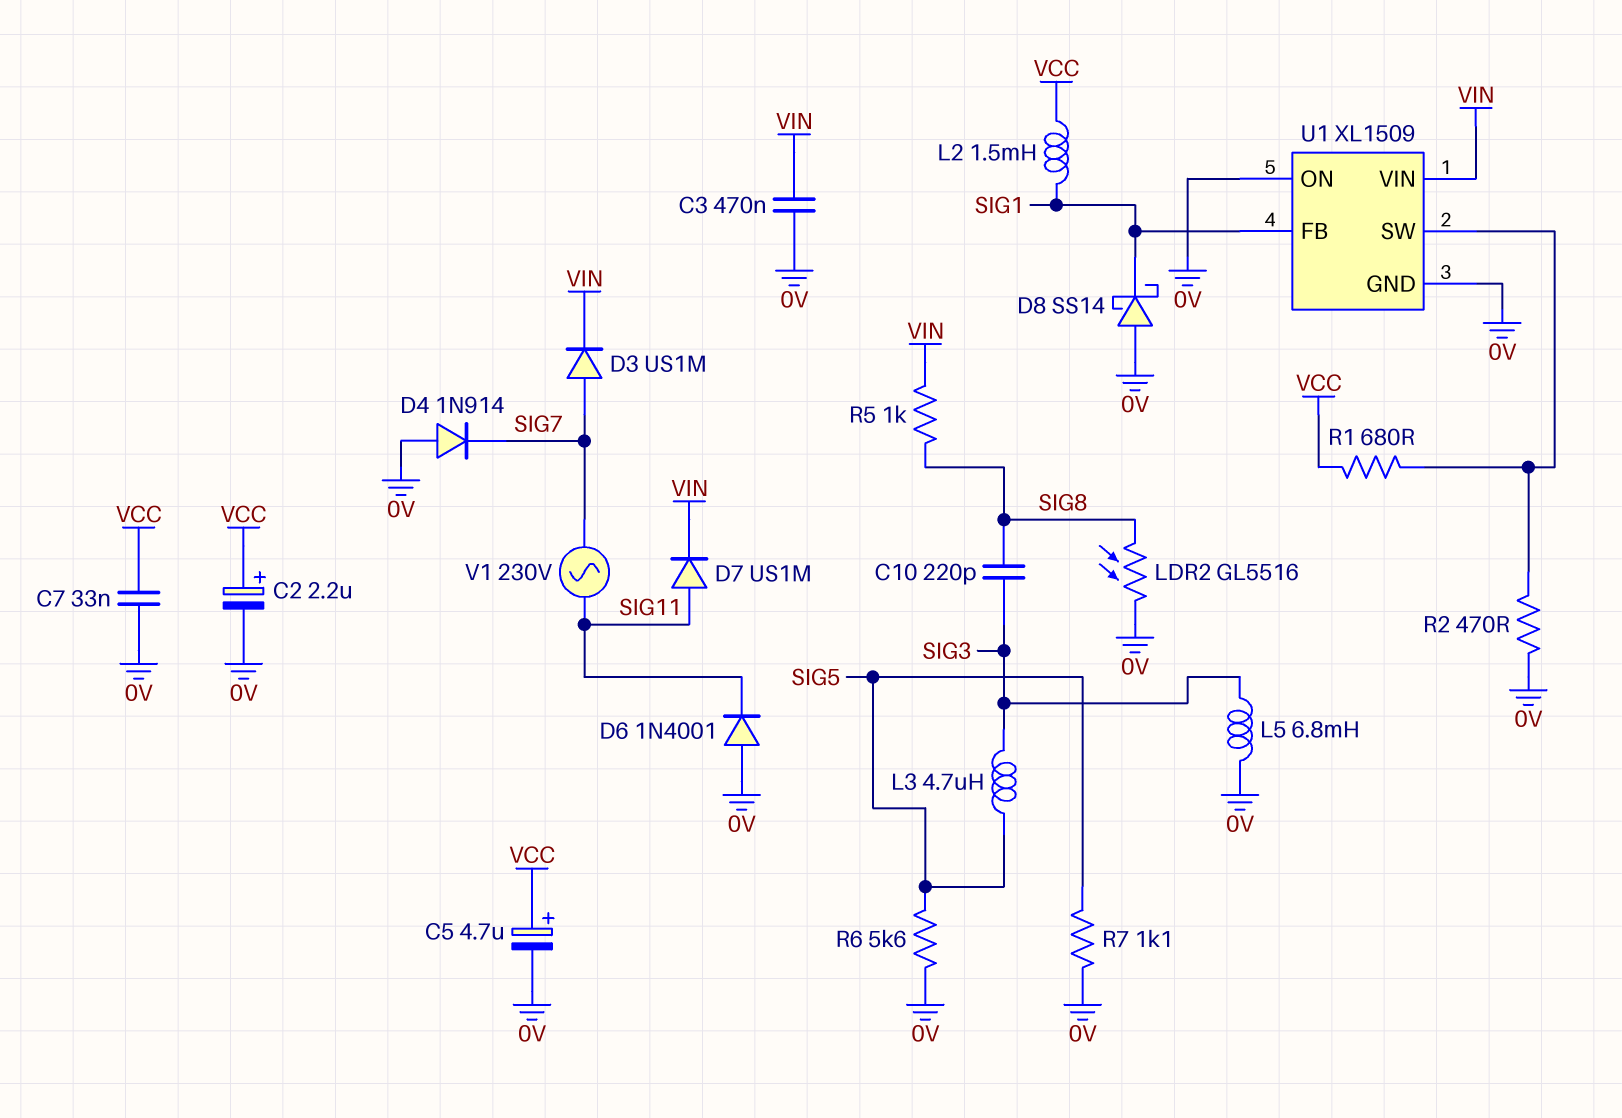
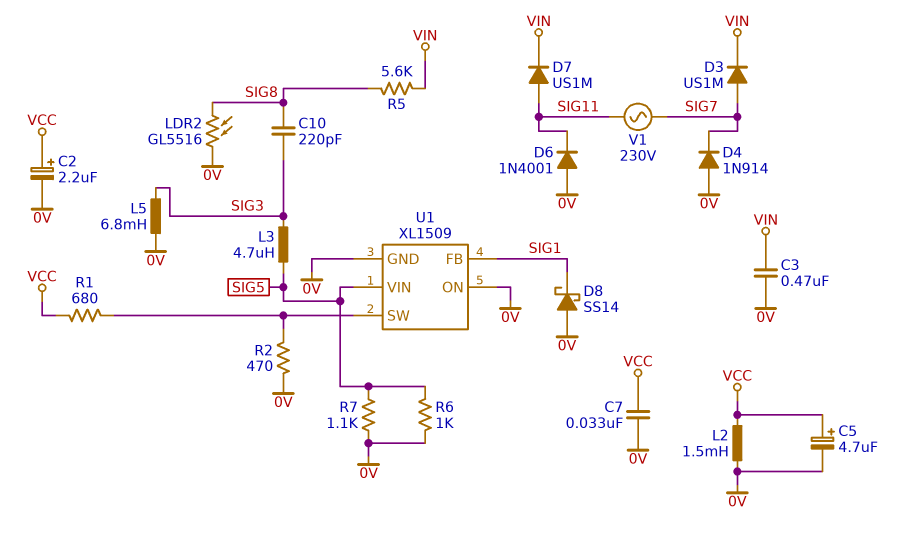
L2: 1.5mH (SIG1, VCC) -> 1.5mH (0V, VCC)
R5: 1k (SIG8, VIN) -> 5.6k (SIG8, VIN)
R6: 5.6k (0V, SIG5) -> 1k (0V, SIG5)
U1 pin VIN: VIN -> SIG5

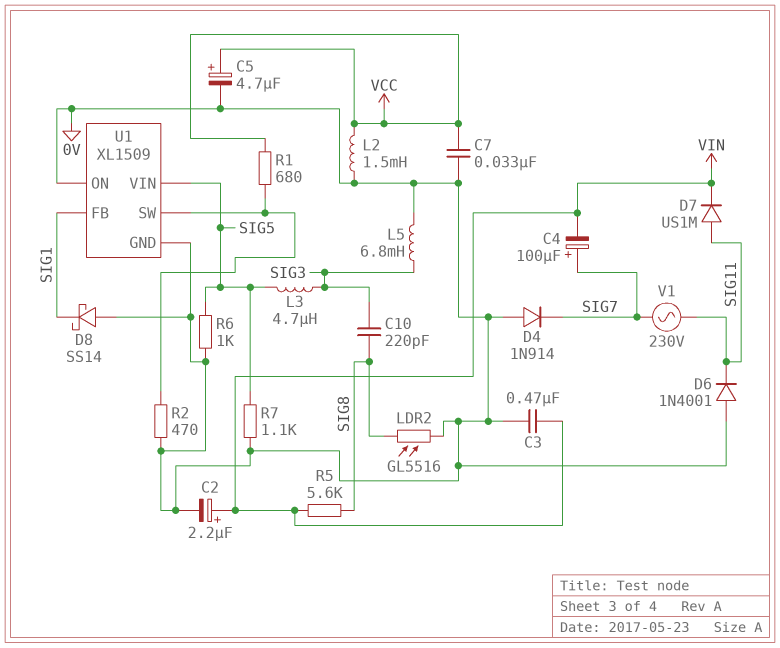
C2: 2.2uF (plus VCC, minus 0V) -> 2.2uF (plus VIN, minus 0V)
C4: none -> 100uF (plus SIG7, minus VIN)
D3: diode US1M (A SIG7, K VIN) -> none

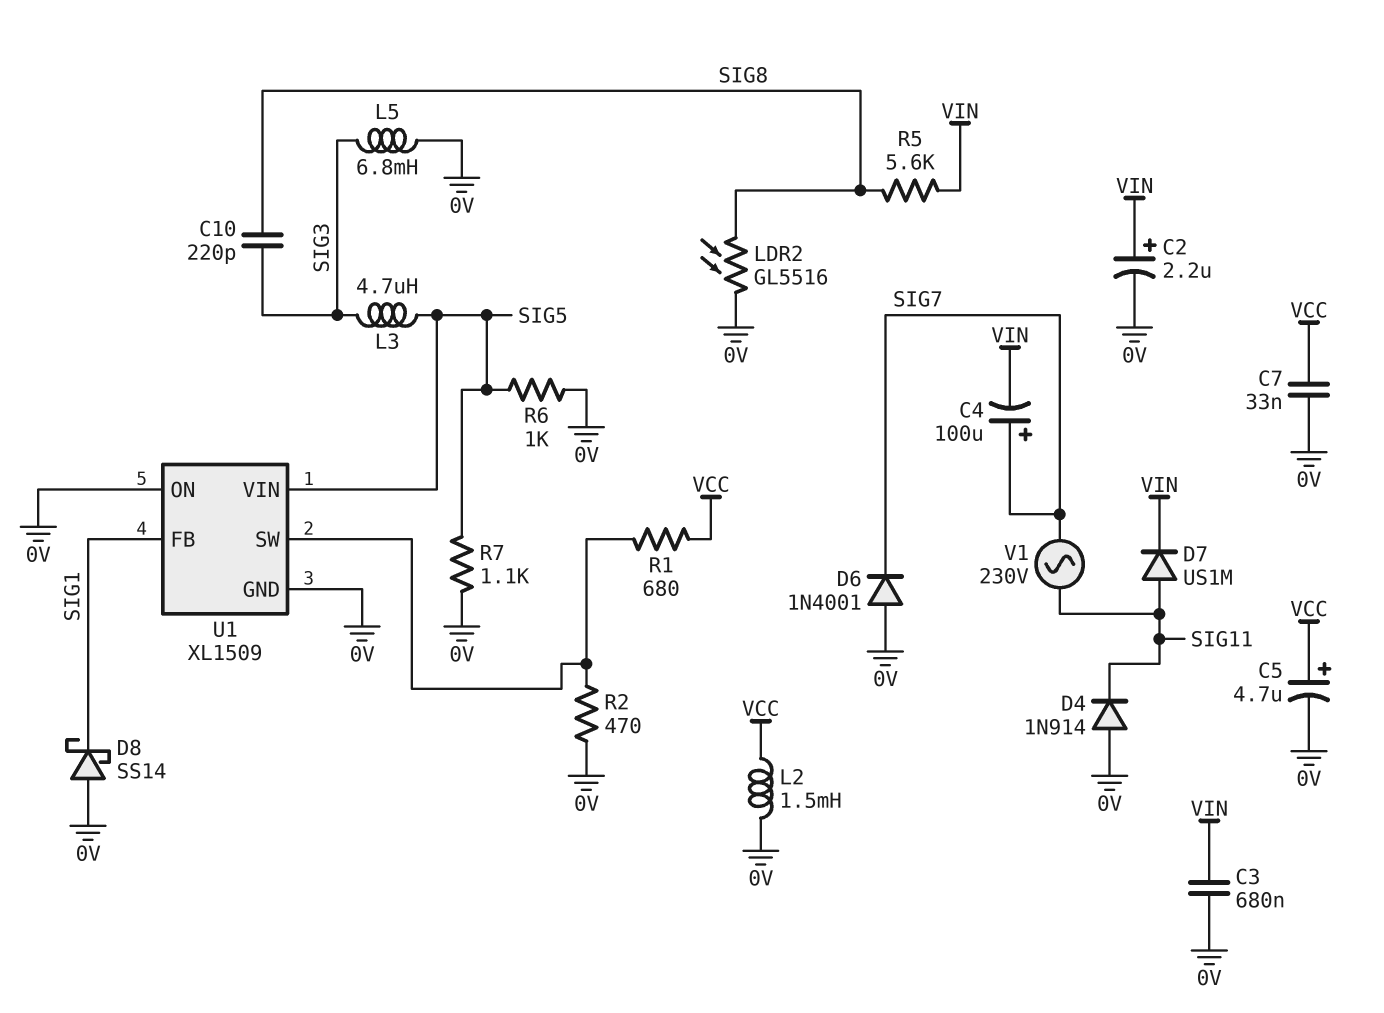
C3: 470nF (0V, VIN) -> 680nF (0V, VIN)
D4: diode 1N914 (A 0V, K SIG7) -> diode 1N914 (A 0V, K SIG11)
D6: diode 1N4001 (A 0V, K SIG11) -> diode 1N4001 (A 0V, K SIG7)

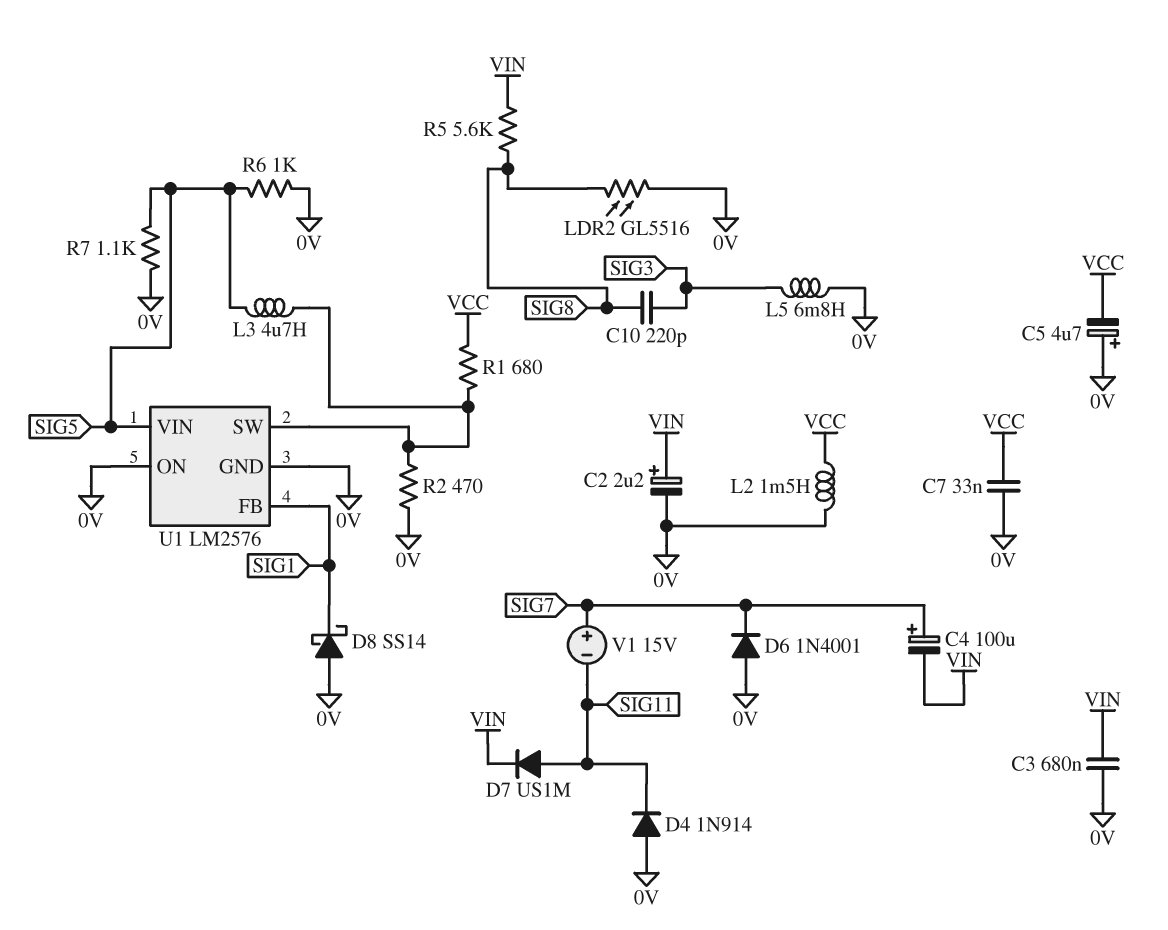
C5: 4.7uF (plus VCC, minus 0V) -> 4.7uF (plus 0V, minus VCC)
L3: 4.7uH (SIG3, SIG5) -> 4.7uH (SIG5, U1/SW)
U1: XL1509 -> LM2576
V1: AC 230V (SIG7, SIG11) -> 15V (plus SIG7, minus SIG11)

